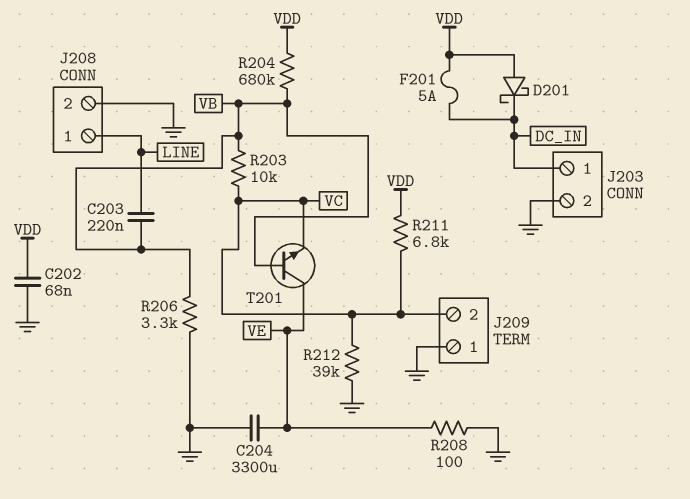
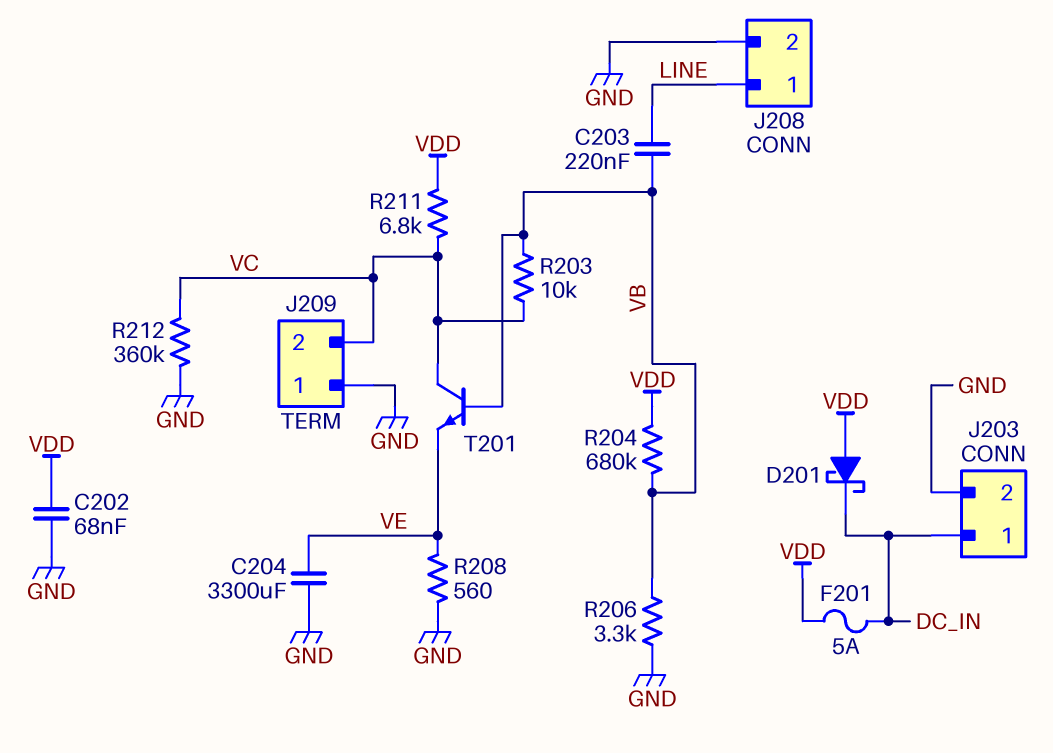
R208: 100 (GND, VE) -> 560 (GND, VE)
R212: 39k (GND, VC) -> 360k (GND, VC)
T201: NPN (B VB, C VE, E VC) -> NPN (B VB, C VC, E VE)

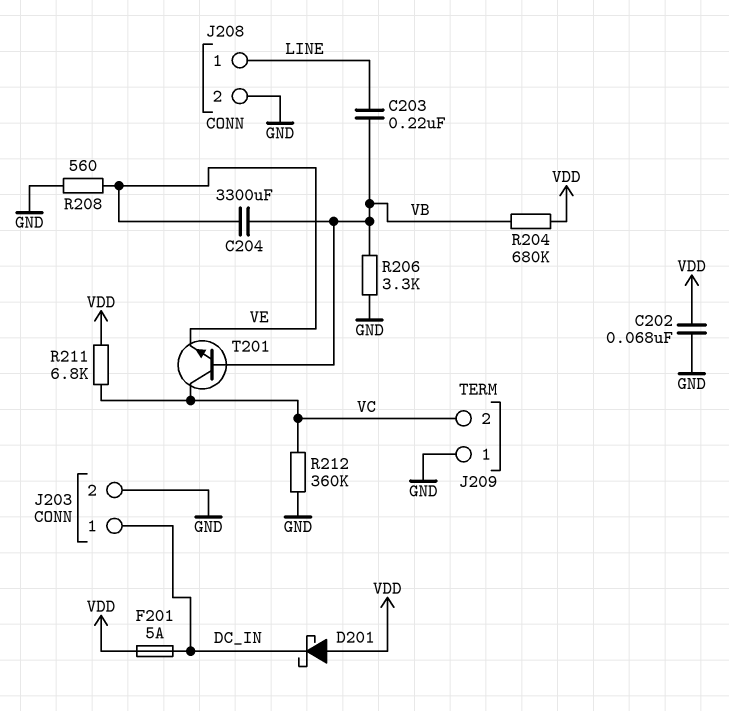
C204: 3300uF (GND, VE) -> 3300uF (VB, VE)
R203: 10k (VB, VC) -> none

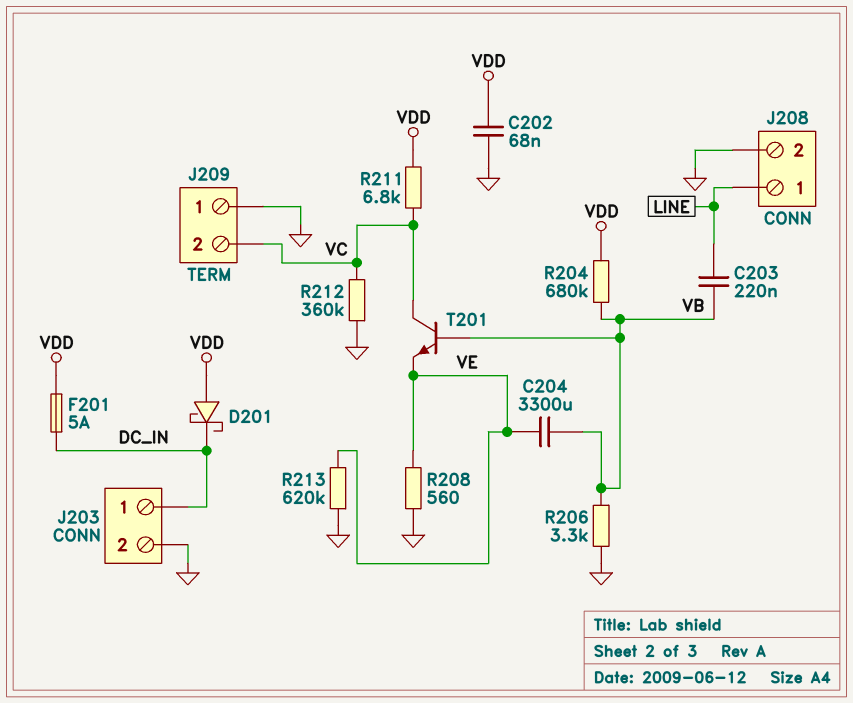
R213: none -> 620k (GND, VE)

